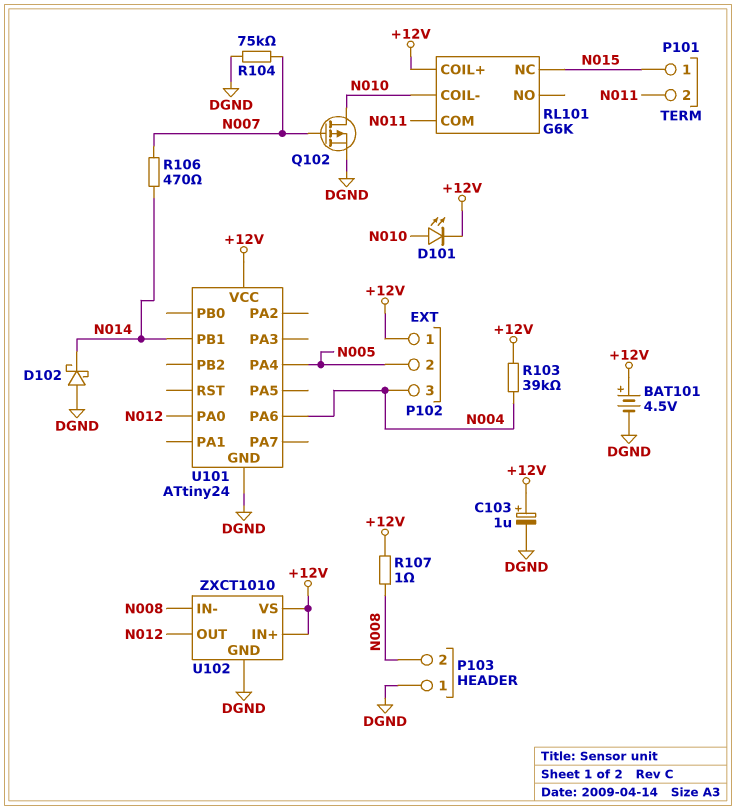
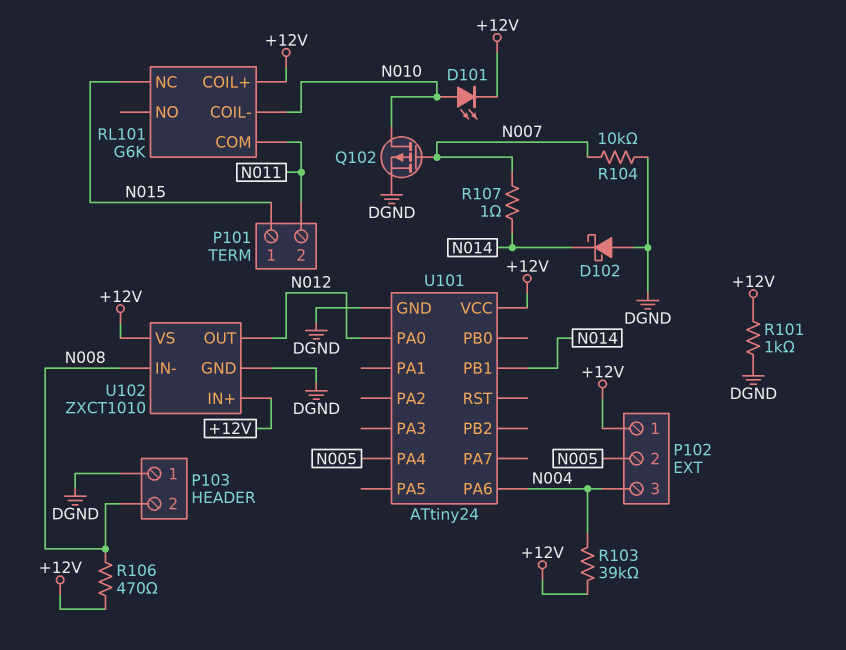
BAT101: 4.5V (plus +12V, minus DGND) -> none
C103: 1uF (plus +12V, minus DGND) -> none
R101: none -> 1k (+12V, DGND)
R104: 75k (DGND, N007) -> 10k (DGND, N007)
R106: 470 (N007, N014) -> 470 (+12V, N008)
R107: 1 (+12V, N008) -> 1 (N007, N014)

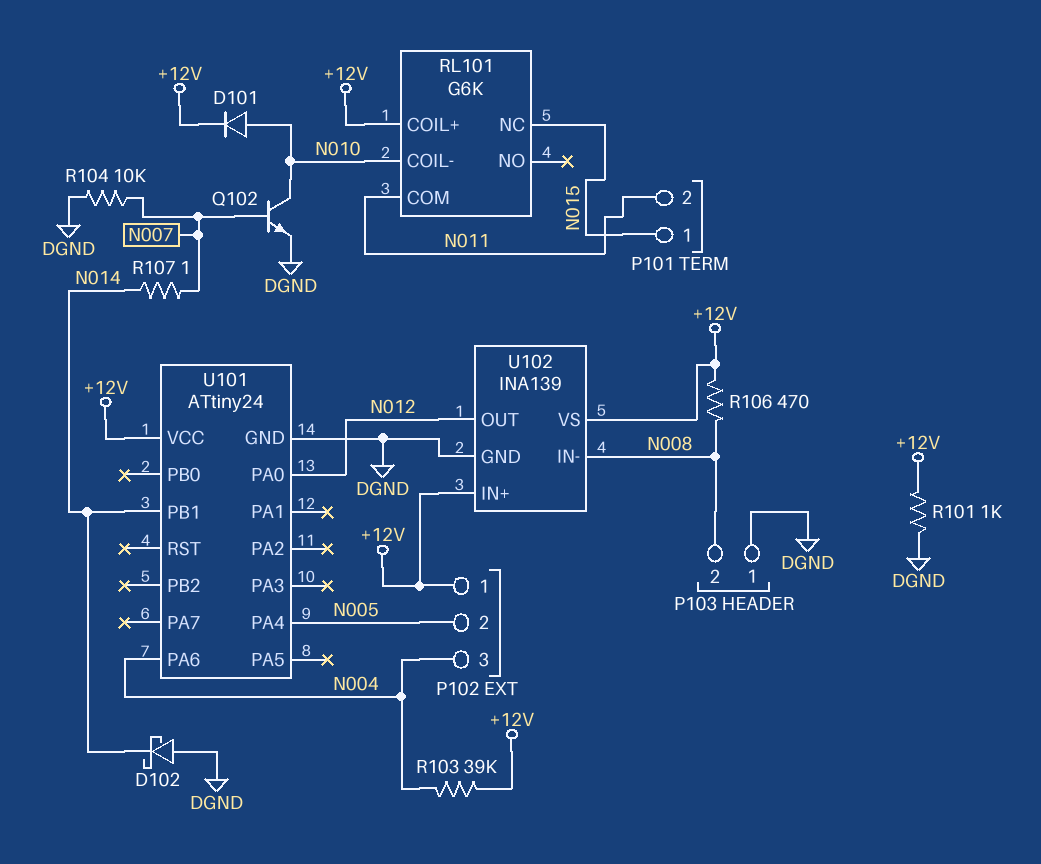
D101: LED (A N010, K +12V) -> diode (A N010, K +12V)
Q102: PMOS (G N007, D N010, S DGND) -> NPN (B N007, C N010, E DGND)
U102: ZXCT1010 -> INA139

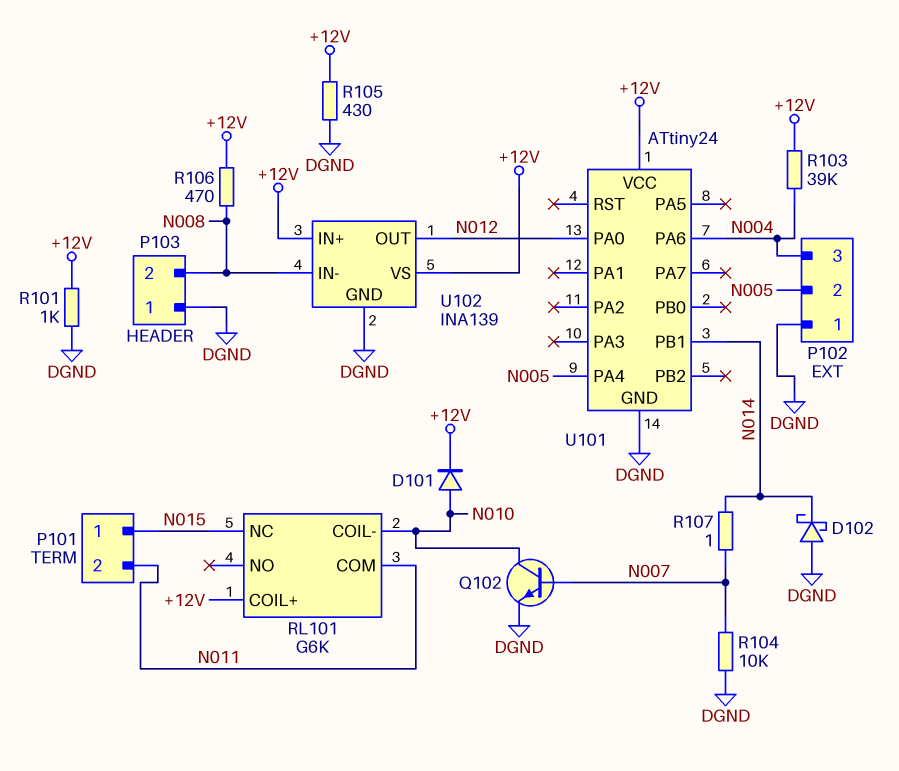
P102 pin 1: +12V -> DGND
R105: none -> 430 (+12V, DGND)

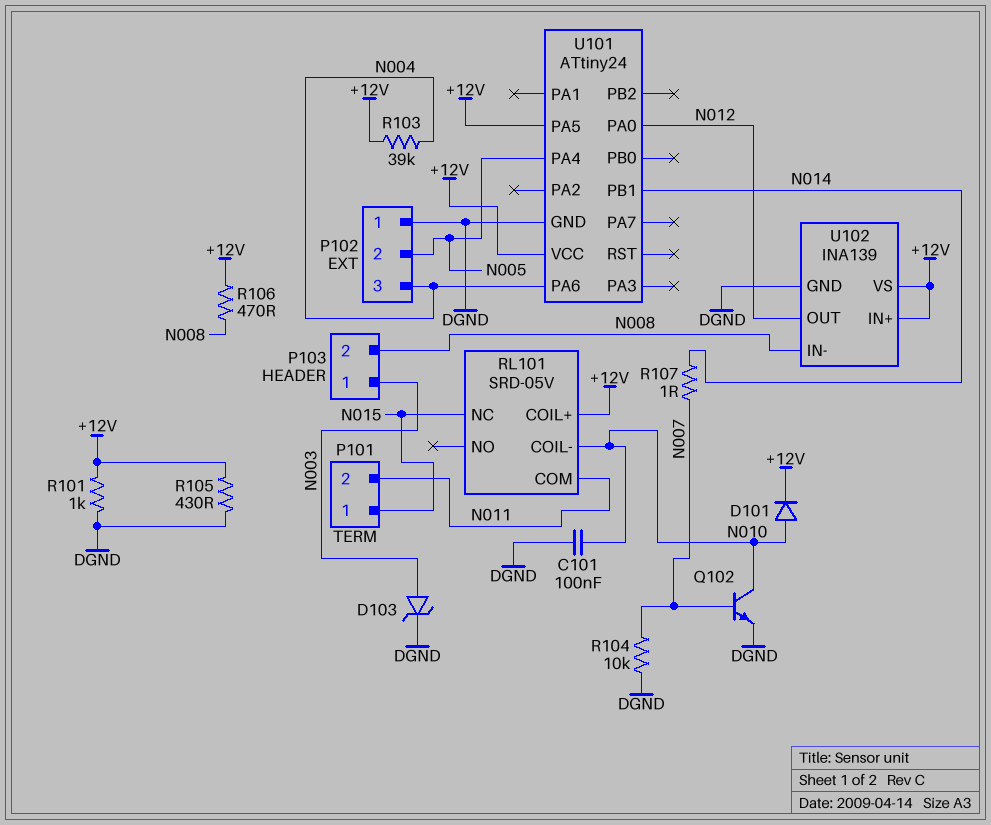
C101: none -> 100nF (DGND, N010)
D102: schottky (A DGND, K N014) -> none
D103: none -> zener (A N003, K DGND)
P103 pin 1: DGND -> N003
RL101: G6K -> SRD-05V
U101 pin PA5: none -> +12V

